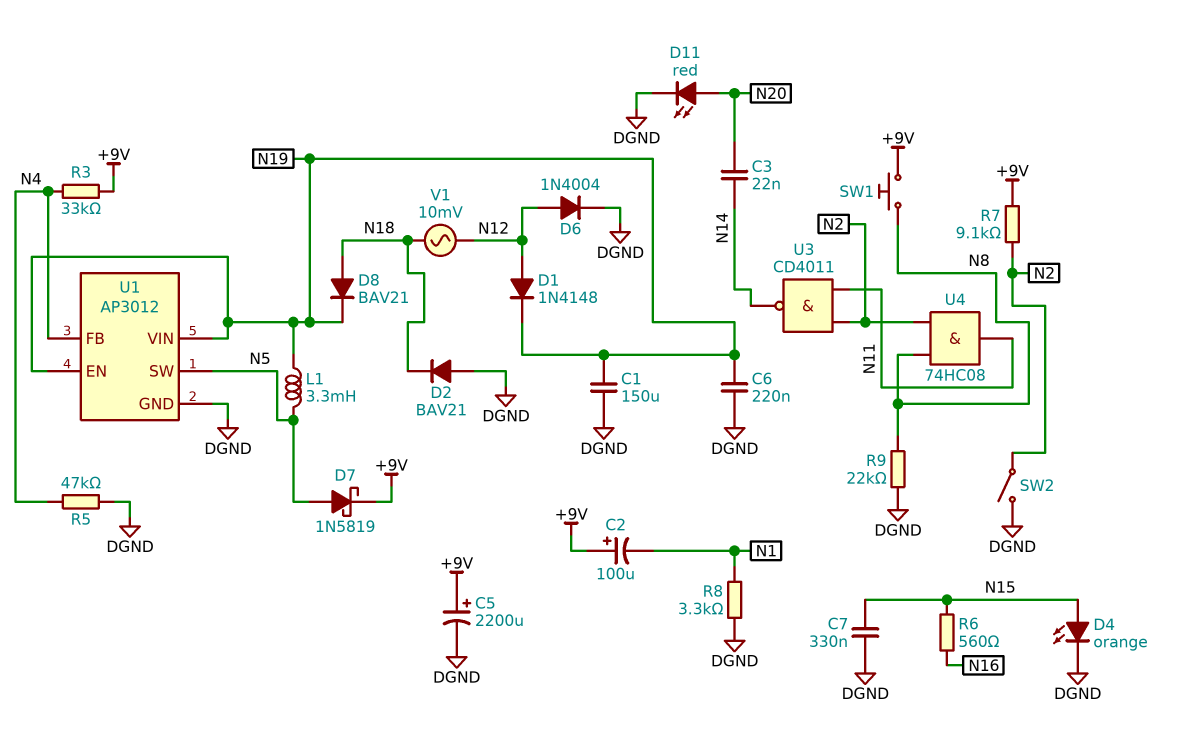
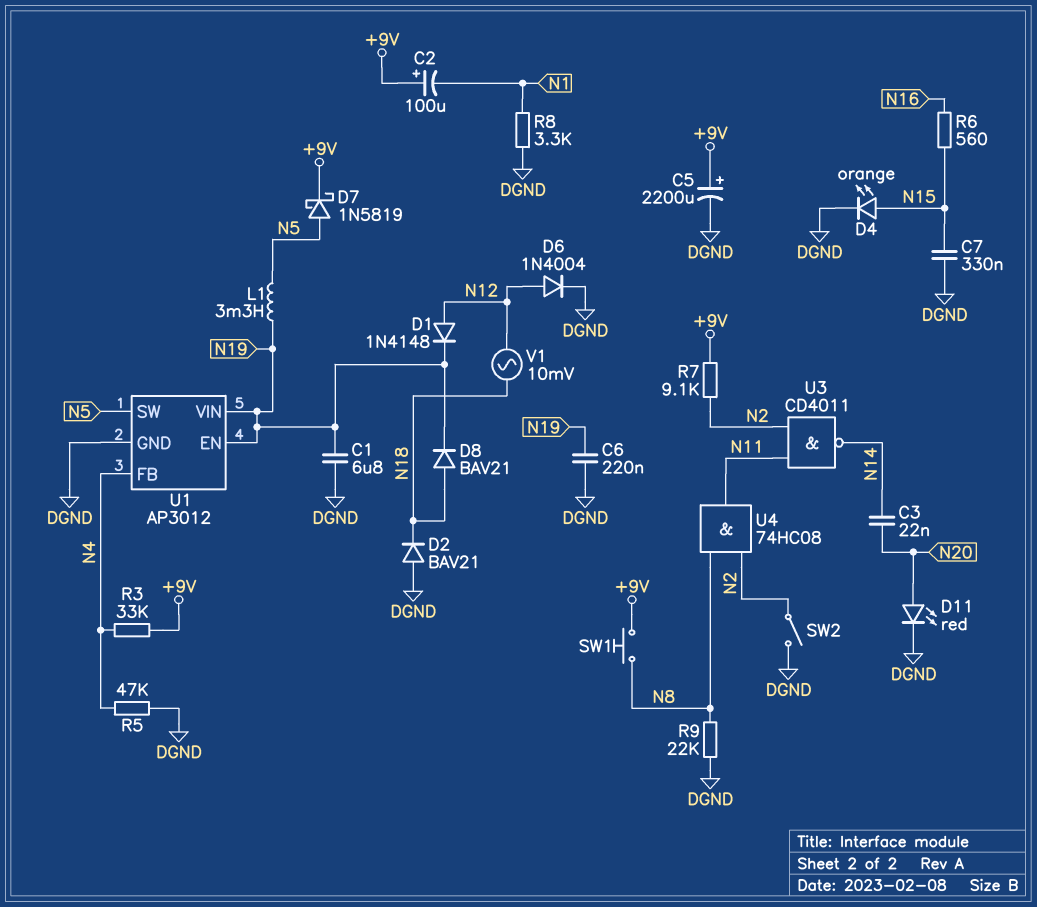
C1: 150uF (DGND, N19) -> 6.8uF (DGND, N19)

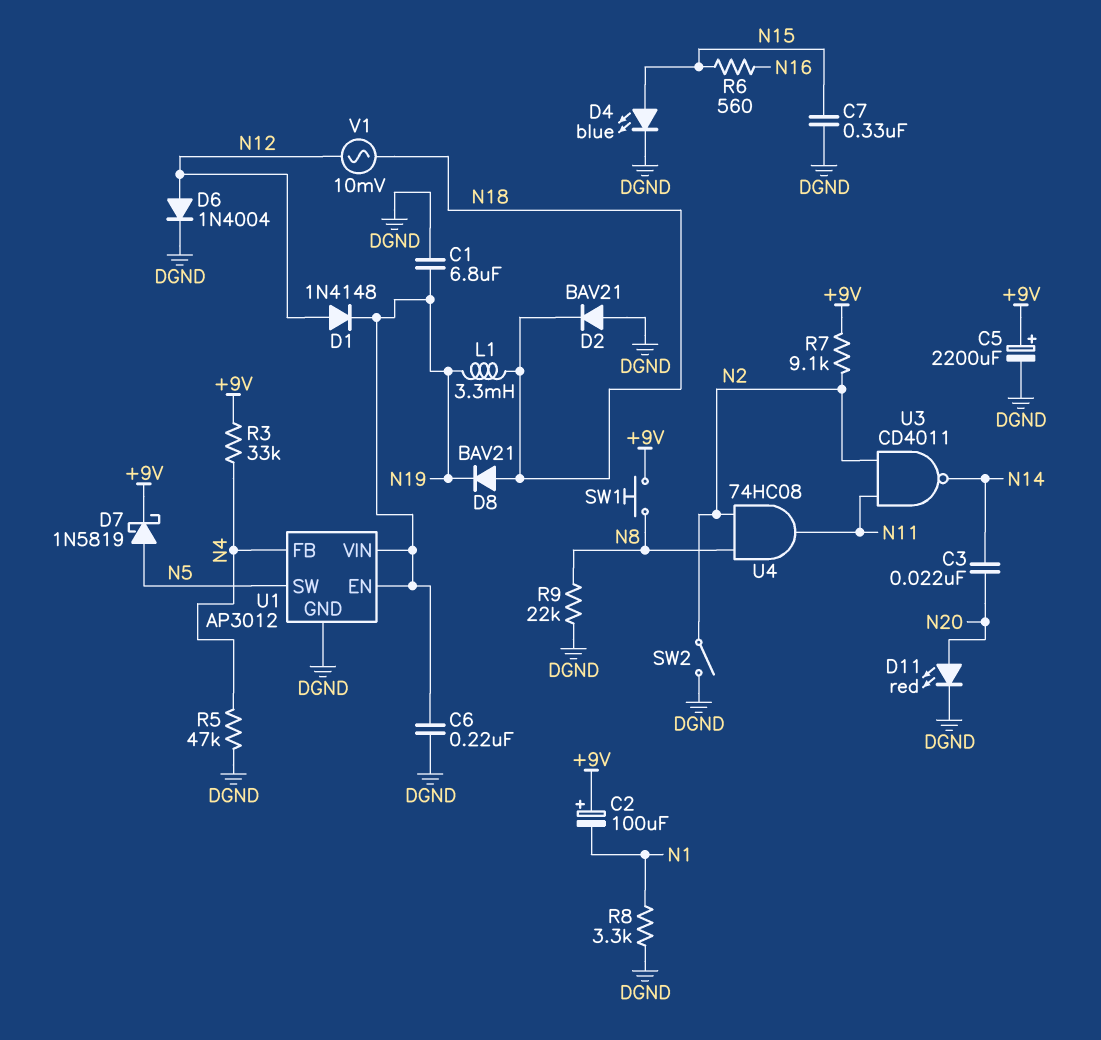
D4: LED orange (A N15, K DGND) -> LED blue (A N15, K DGND)
L1: 3.3mH (N5, N19) -> 3.3mH (N18, N19)

